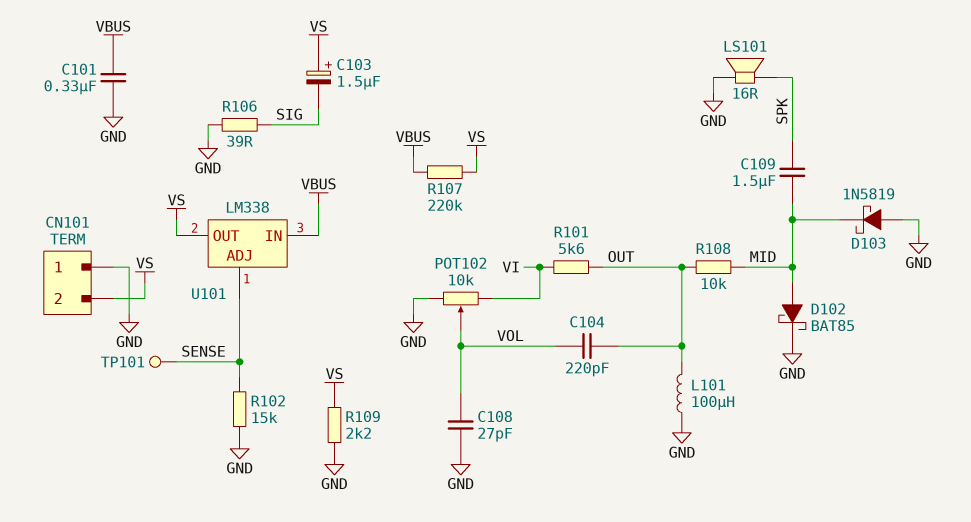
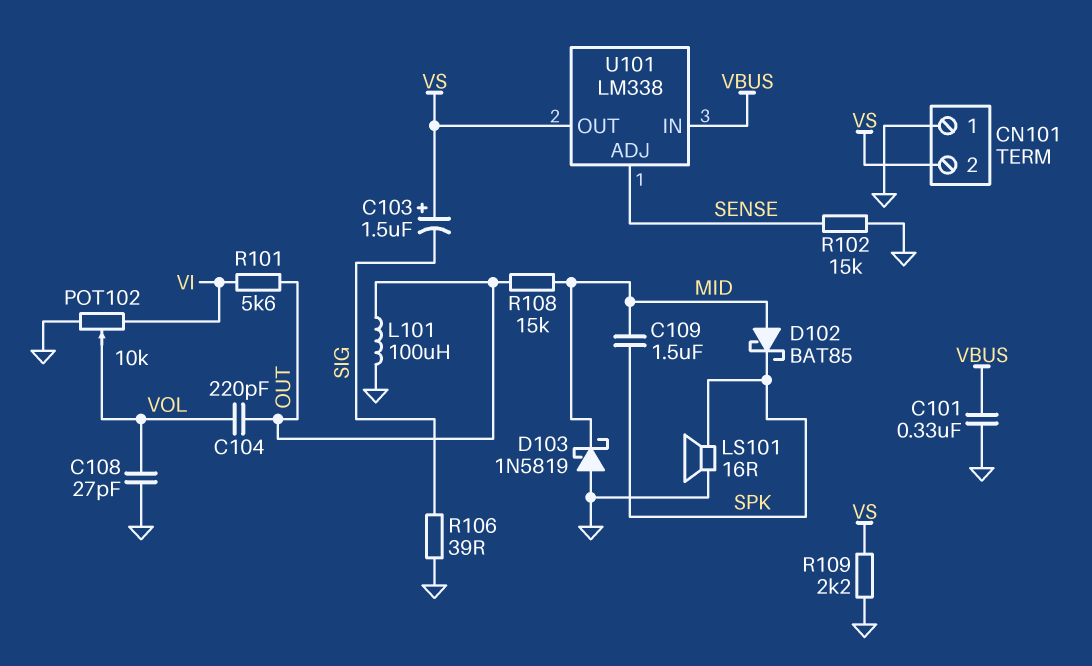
D102: schottky BAT85 (A MID, K GND) -> schottky BAT85 (A MID, K SPK)
R107: 220k (VBUS, VS) -> none
R108: 10k (MID, OUT) -> 15k (MID, OUT)
TP101: test point (SENSE) -> none

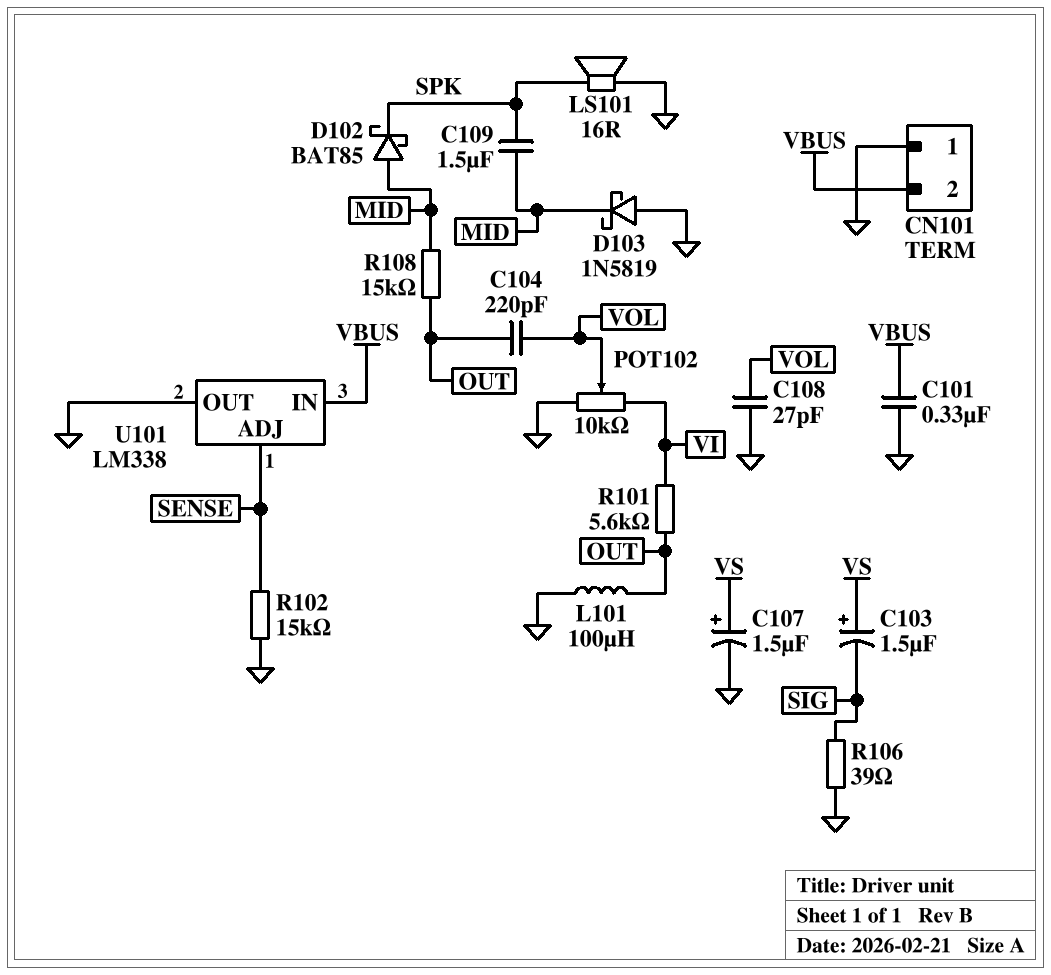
C107: none -> 1.5uF (plus VS, minus GND)
CN101 pin 2: VS -> VBUS
R109: 2.2k (GND, VS) -> none
U101 pin OUT: VS -> GND

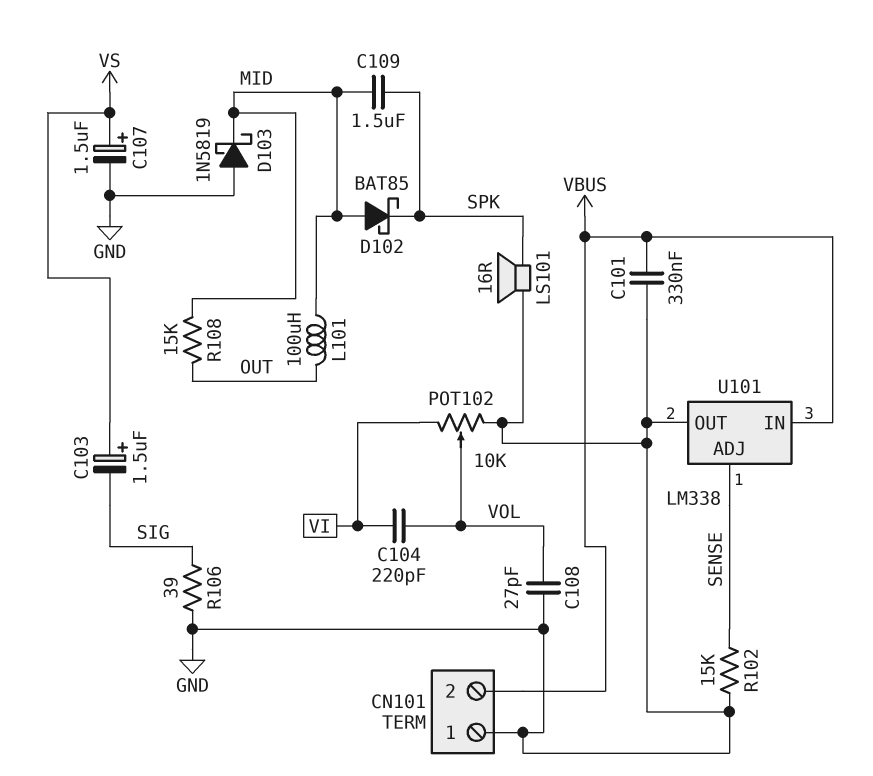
C104: 220pF (OUT, VOL) -> 220pF (VI, VOL)
L101: 100uH (GND, OUT) -> 100uH (MID, OUT)
R101: 5.6k (OUT, VI) -> none

